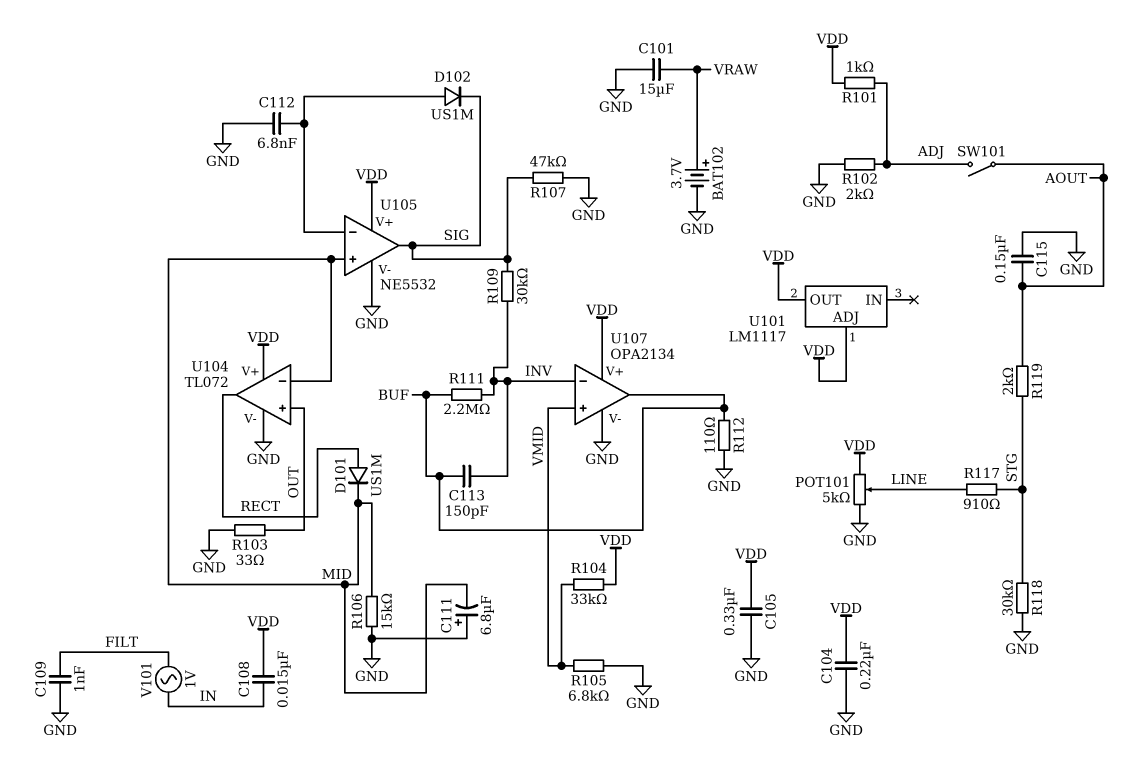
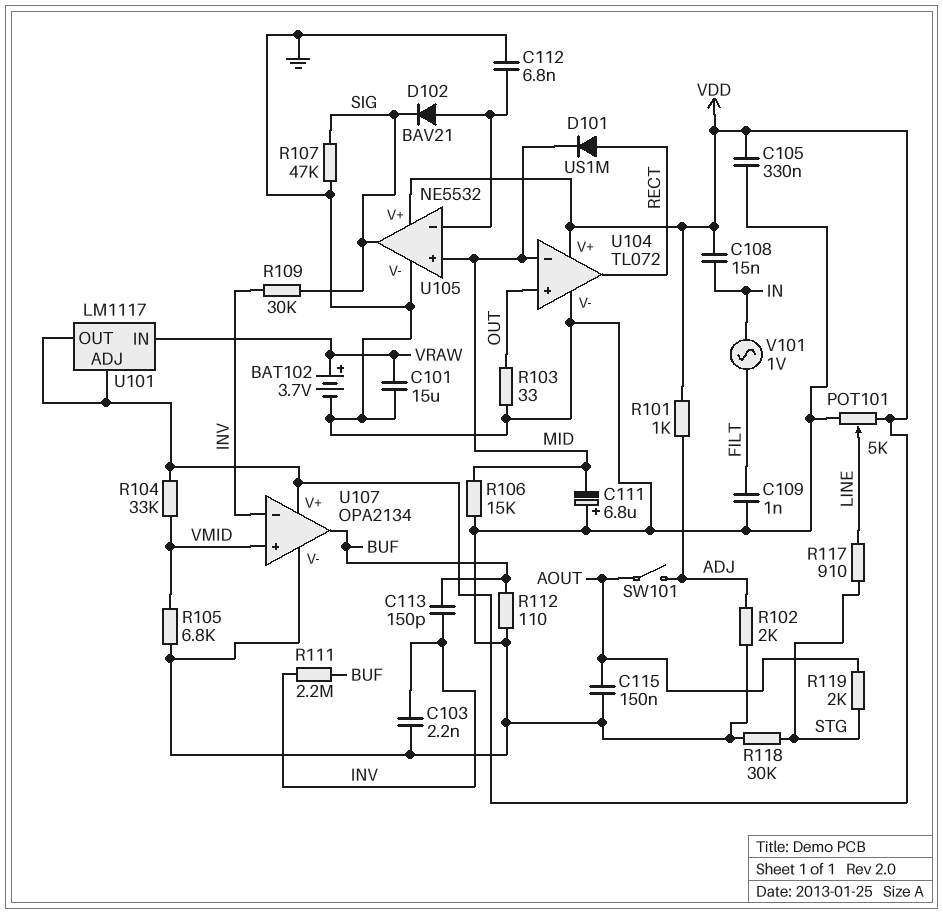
C103: none -> 2.2nF (GND, INV)
C104: 220nF (GND, VDD) -> none
D102: diode US1M (A U105/in-, K SIG) -> diode BAV21 (A U105/in-, K SIG)
U101 pin IN: none -> VRAW

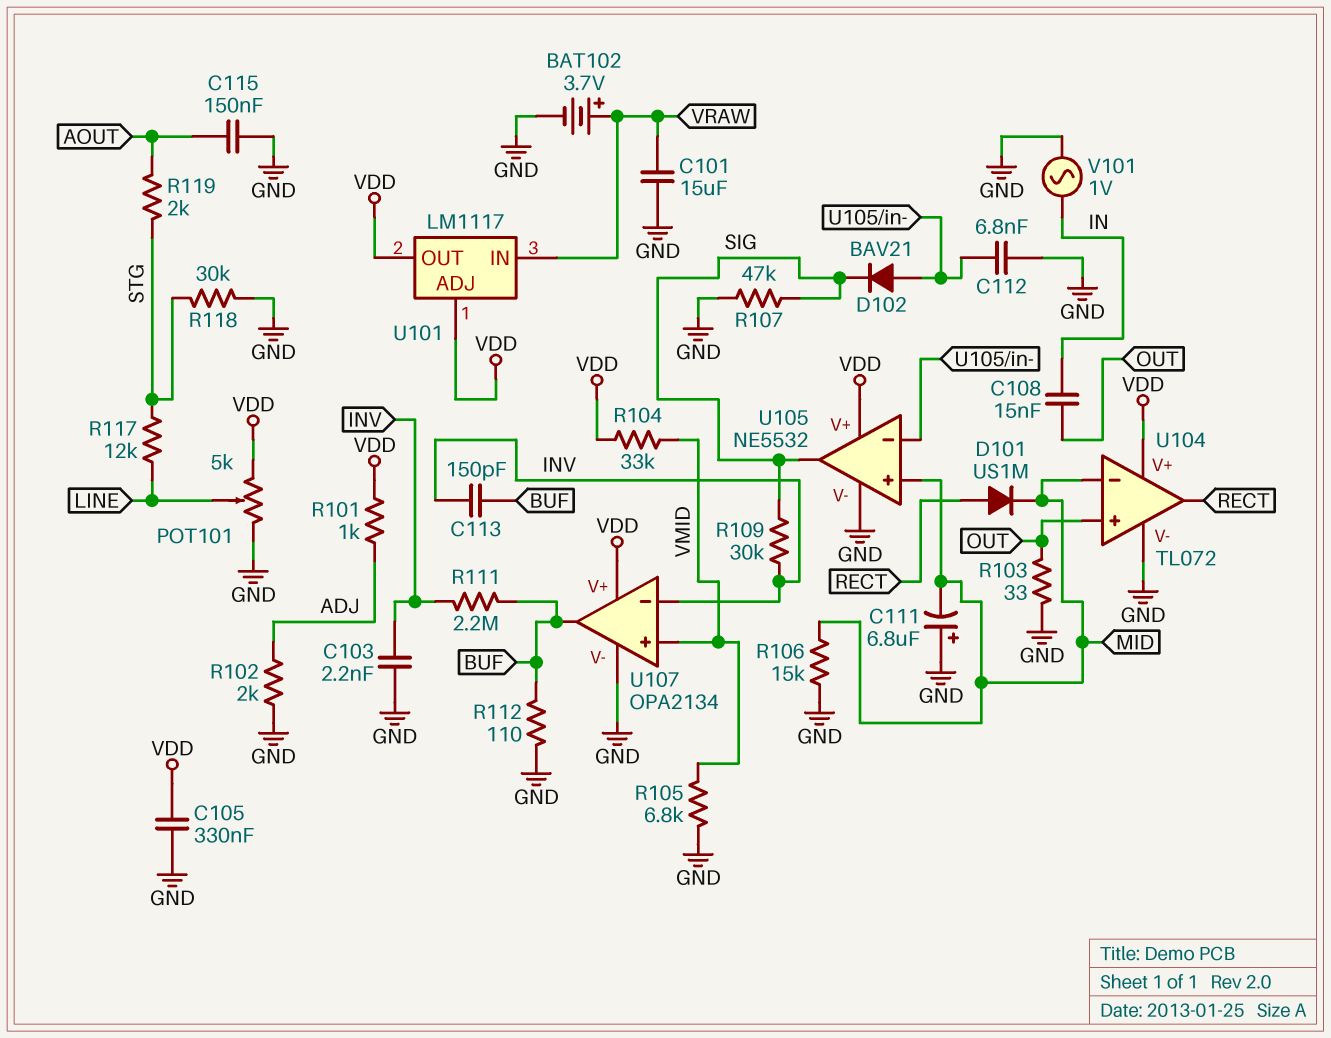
C108: 15nF (IN, VDD) -> 15nF (IN, OUT)
C109: 1nF (FILT, GND) -> none
R117: 910 (LINE, STG) -> 12k (LINE, STG)
SW101: switch (ADJ, AOUT) -> none
V101: AC 1V (FILT, IN) -> AC 1V (GND, IN)

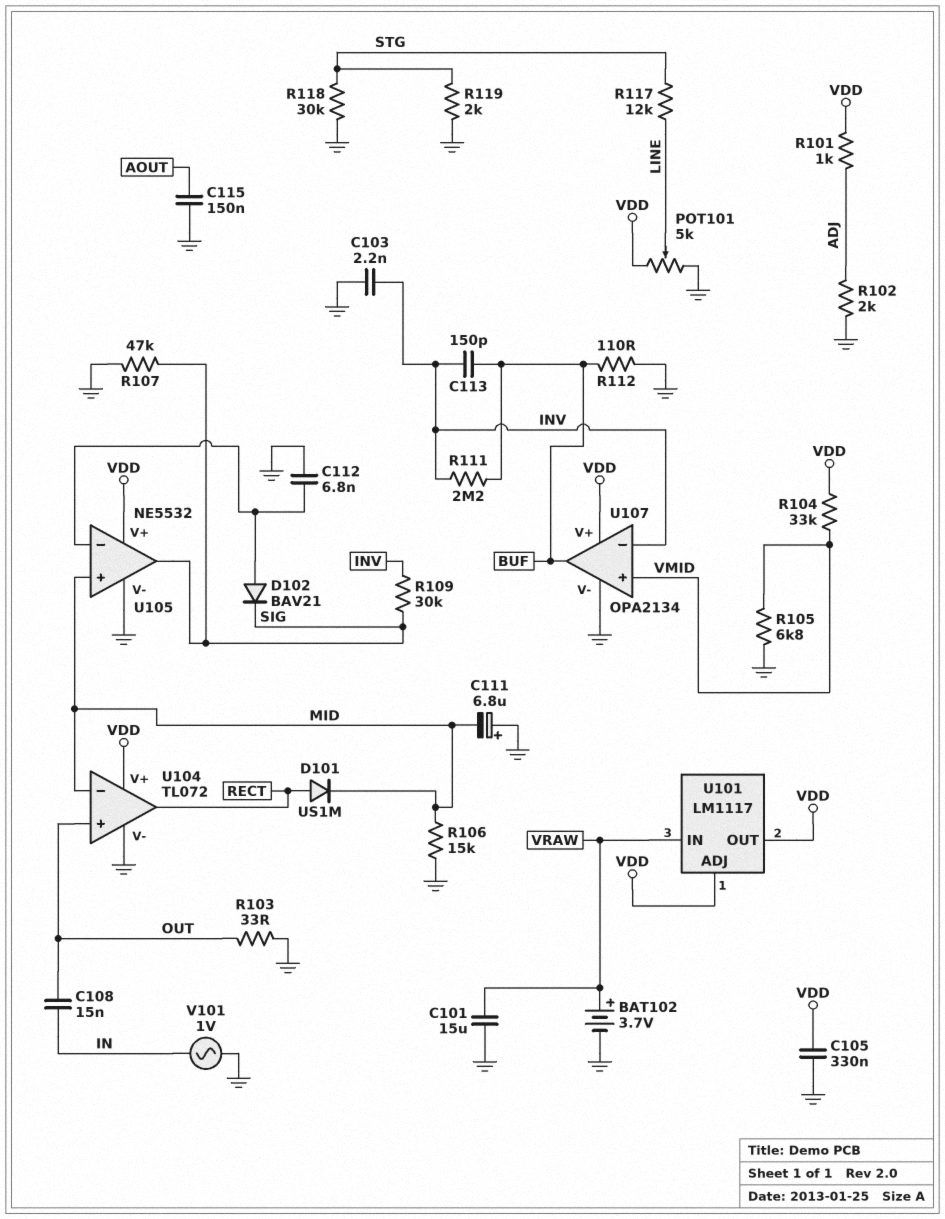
R119: 2k (AOUT, STG) -> 2k (GND, STG)

